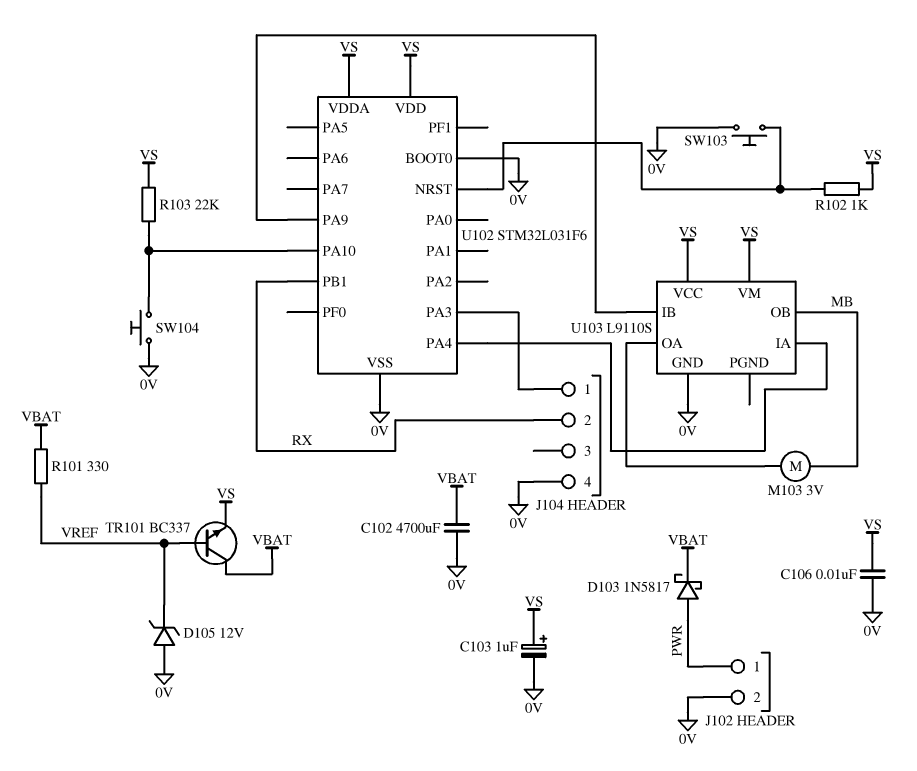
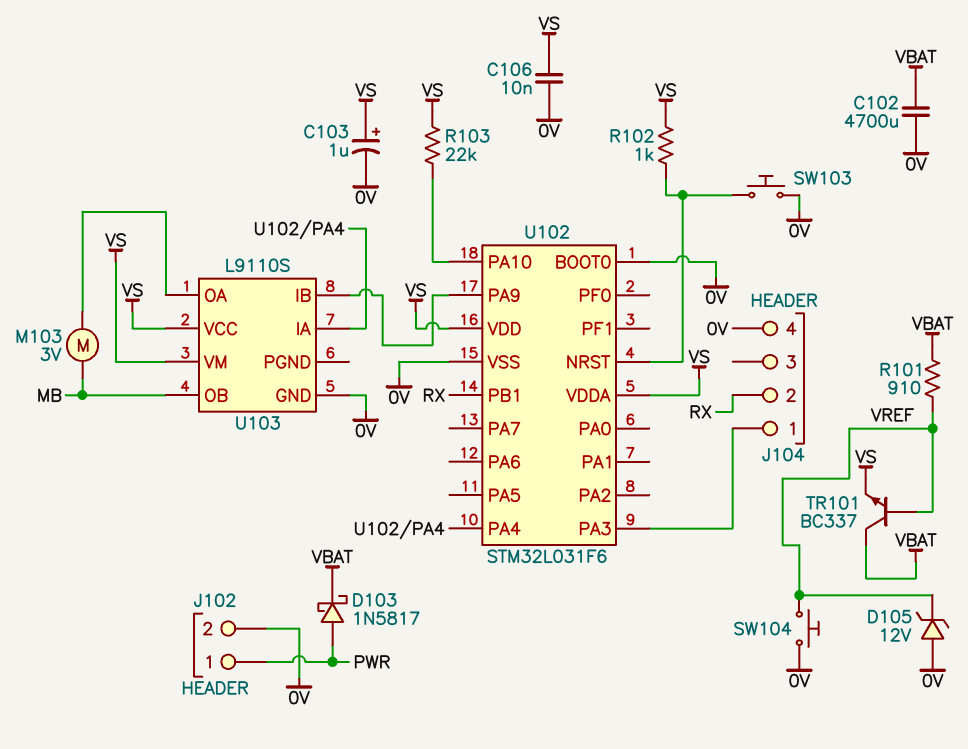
R101: 330 (VBAT, VREF) -> 910 (VBAT, VREF)
SW104: button (0V, U102/PA10) -> button (0V, VREF)

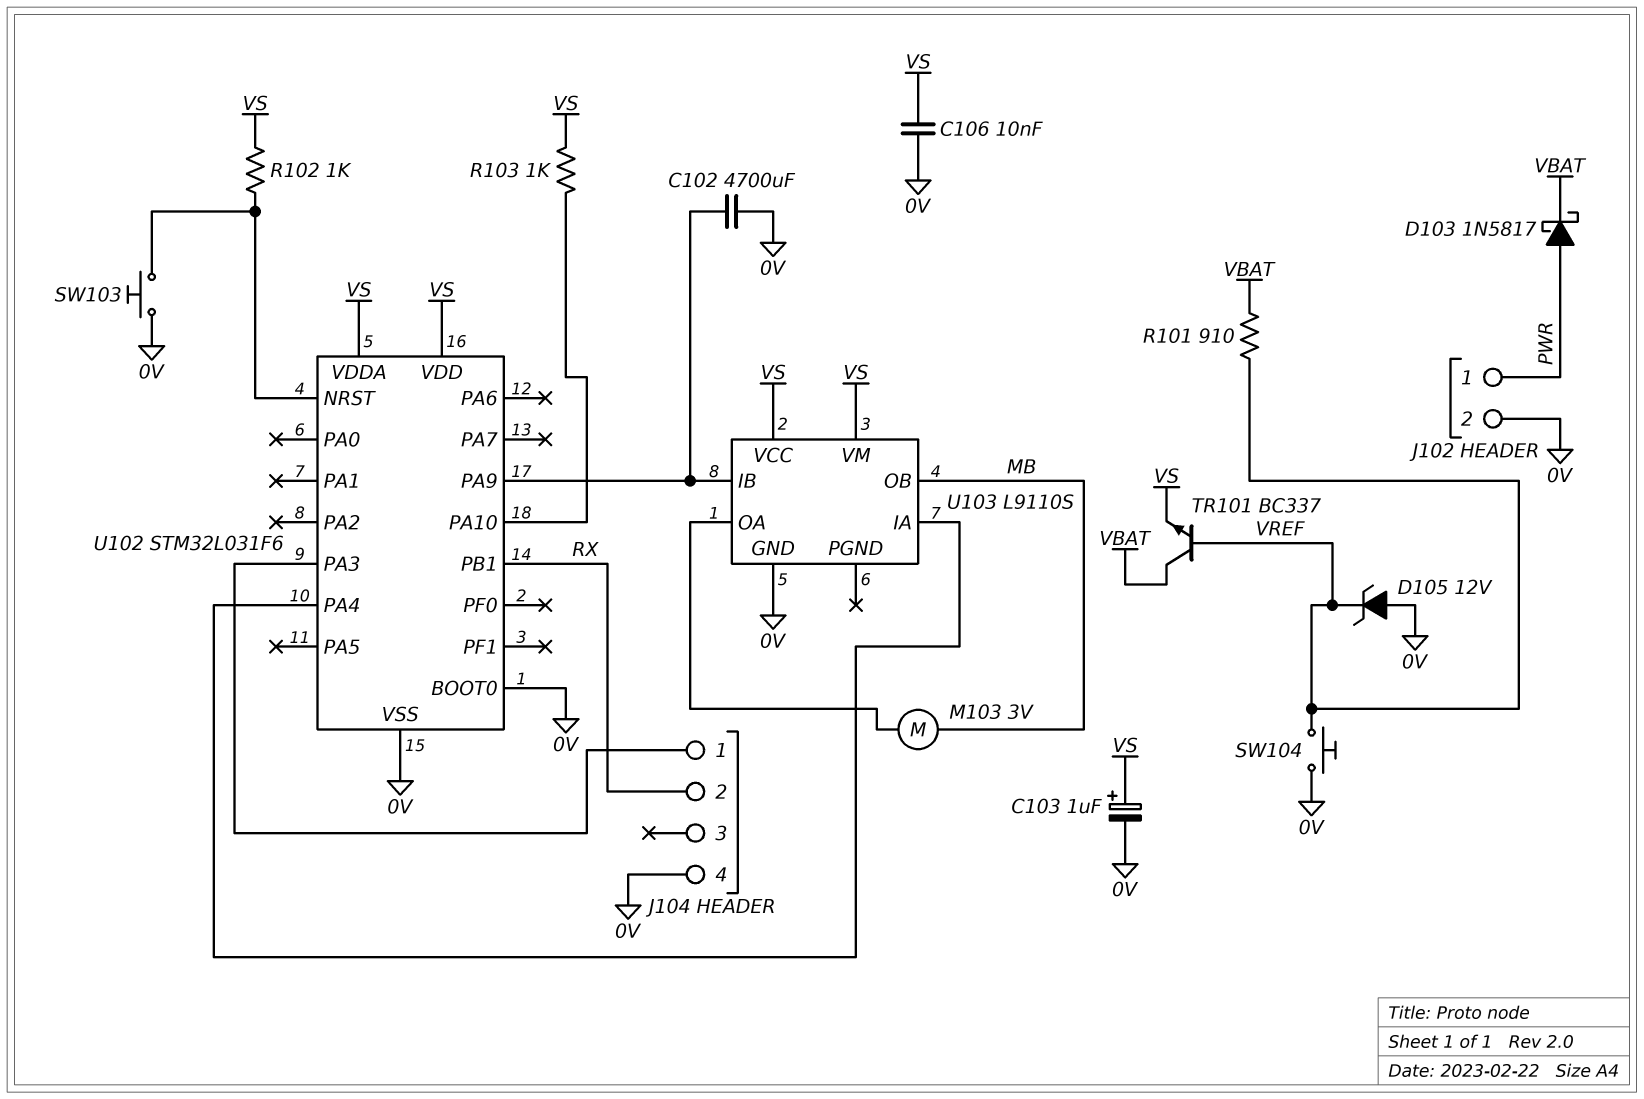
C102: 4700uF (0V, VBAT) -> 4700uF (0V, U102/PA9)
R103: 22k (U102/PA10, VS) -> 1k (U102/PA10, VS)

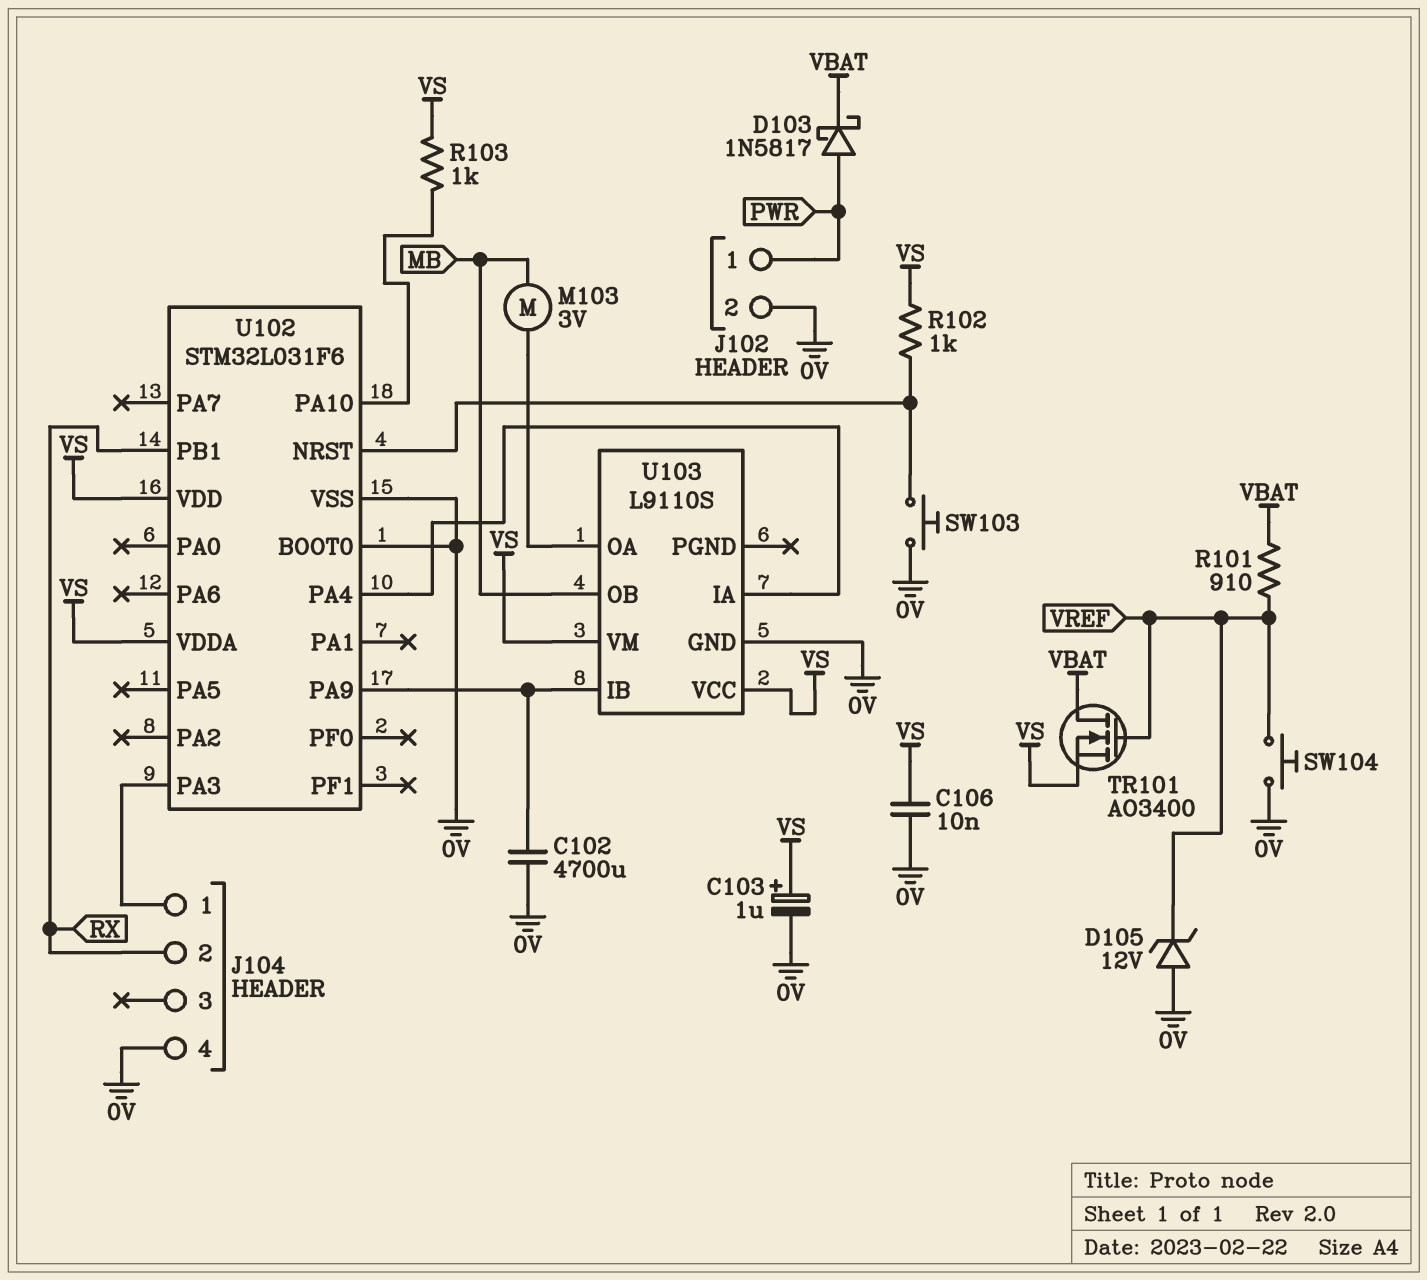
TR101: NPN BC337 (B VREF, C VBAT, E VS) -> NMOS AO3400 (G VREF, D VBAT, S VS)

